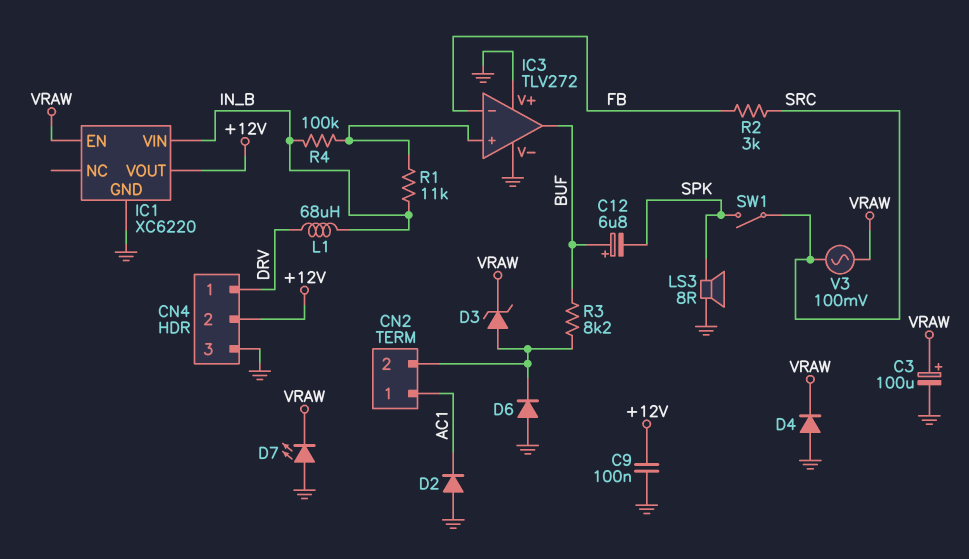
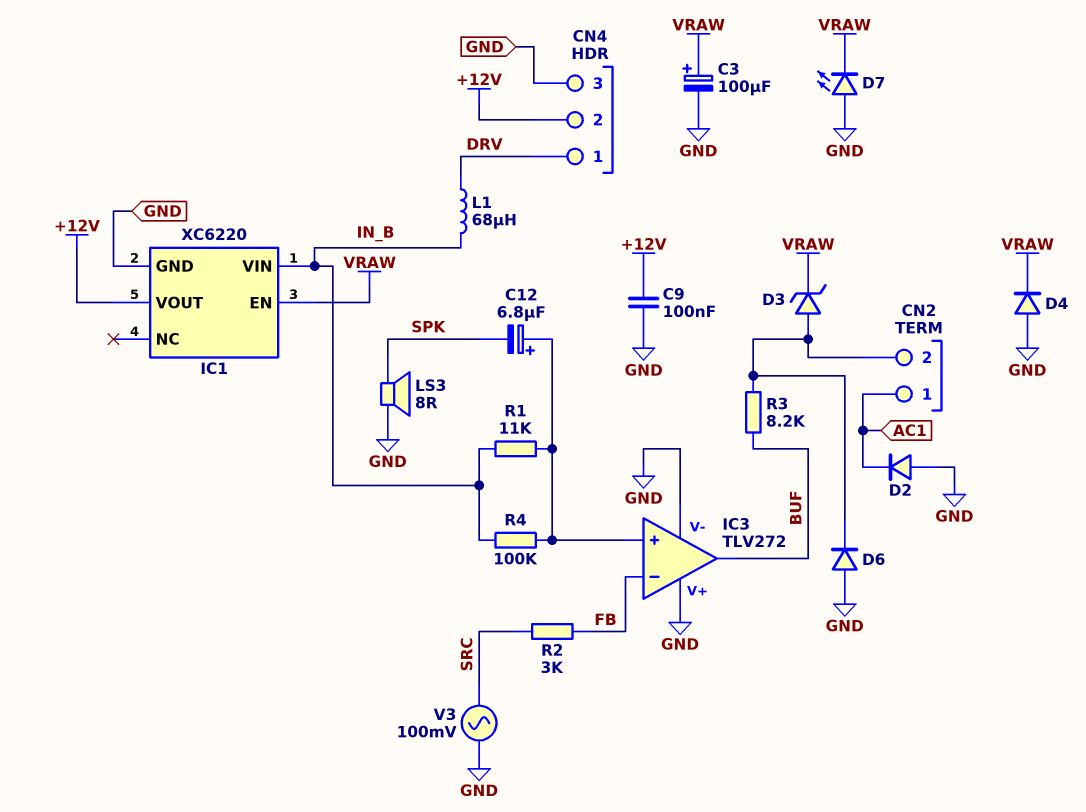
C12: 6.8uF (plus BUF, minus SPK) -> 6.8uF (plus IC3/in+, minus SPK)
SW1: switch (SPK, SRC) -> none
V3: AC 100mV (SRC, VRAW) -> AC 100mV (GND, SRC)

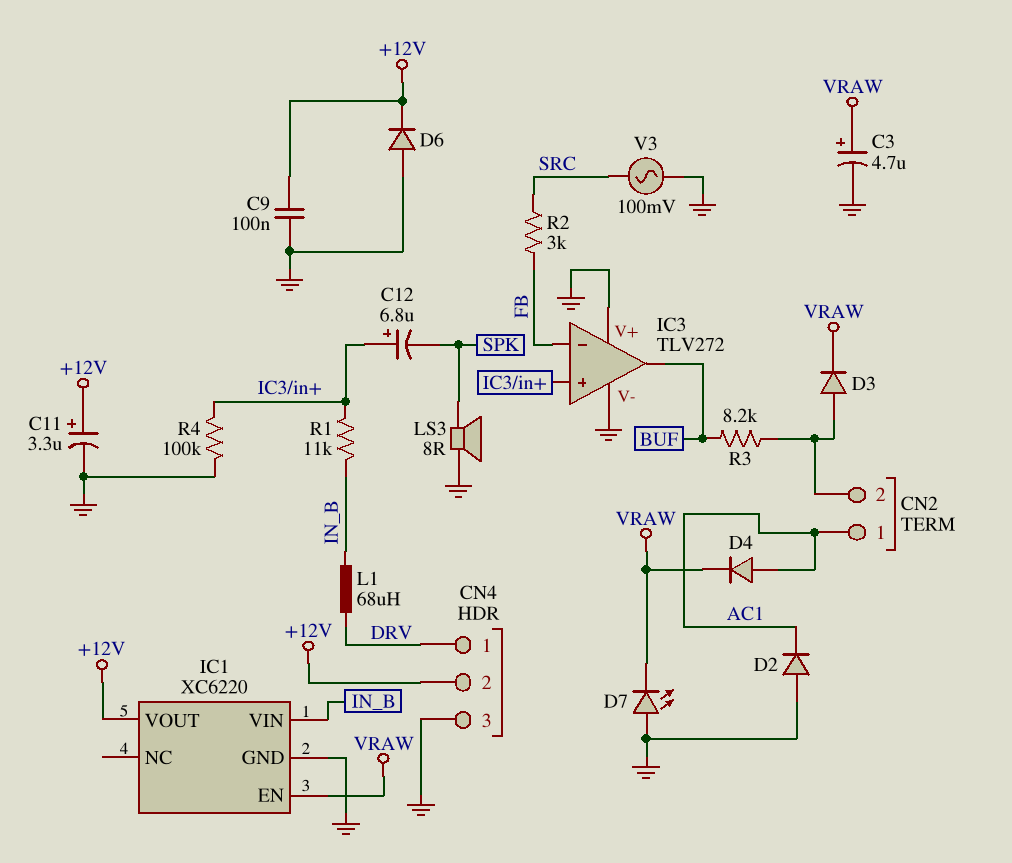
C3: 100uF (plus VRAW, minus GND) -> 4.7uF (plus VRAW, minus GND)
C11: none -> 3.3uF (plus +12V, minus GND)
D3: zener (A CN2/2, K VRAW) -> diode (A CN2/2, K VRAW)
D4: diode (A GND, K VRAW) -> diode (A AC1, K VRAW)
D6: diode (A GND, K CN2/2) -> diode (A GND, K +12V)
R4: 100k (IC3/in+, IN_B) -> 100k (GND, IC3/in+)

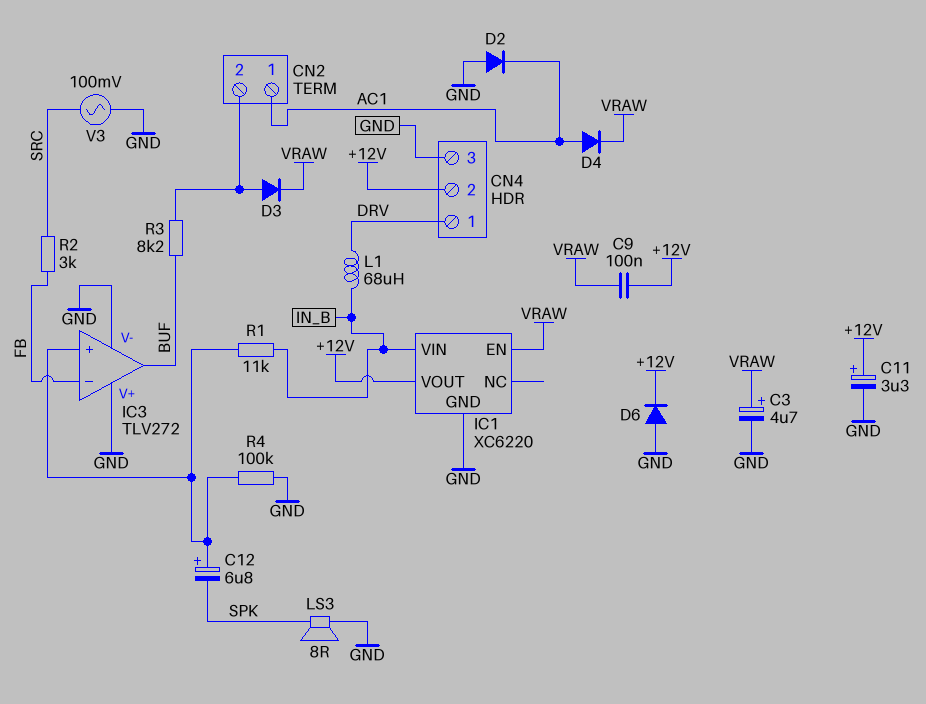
C9: 100nF (+12V, GND) -> 100nF (+12V, VRAW)
D7: LED (A GND, K VRAW) -> none

